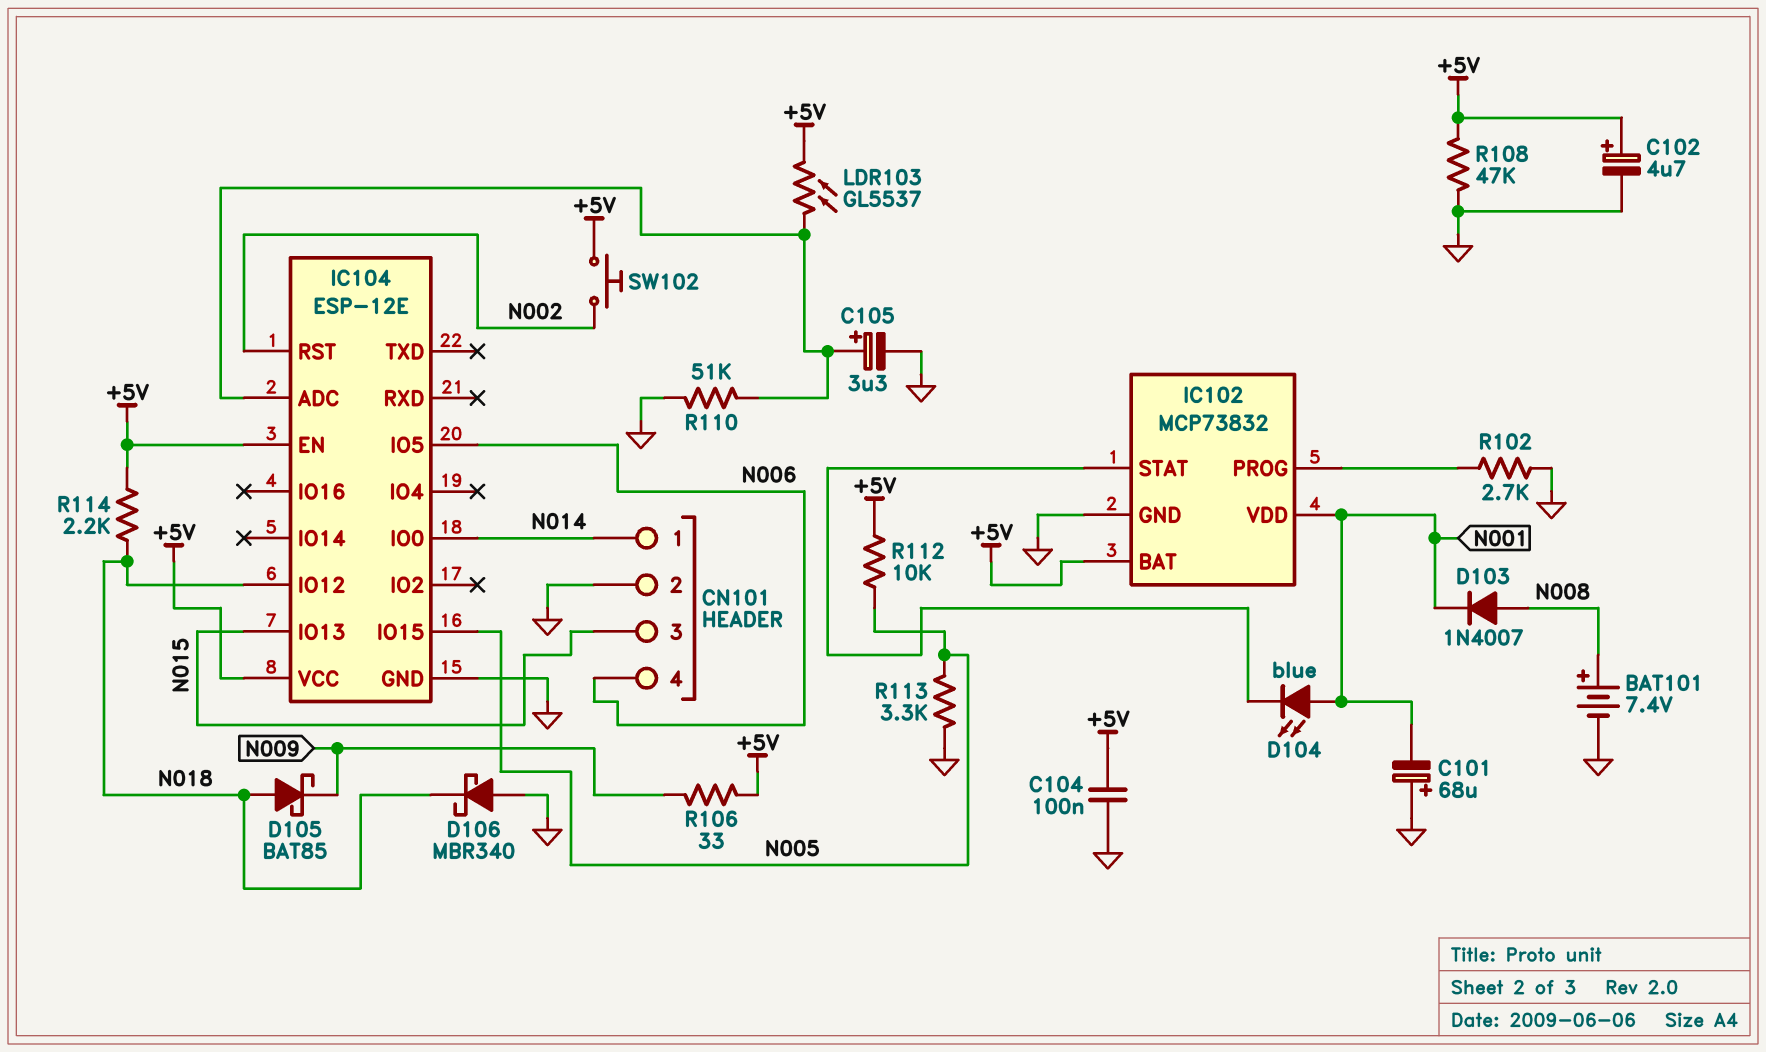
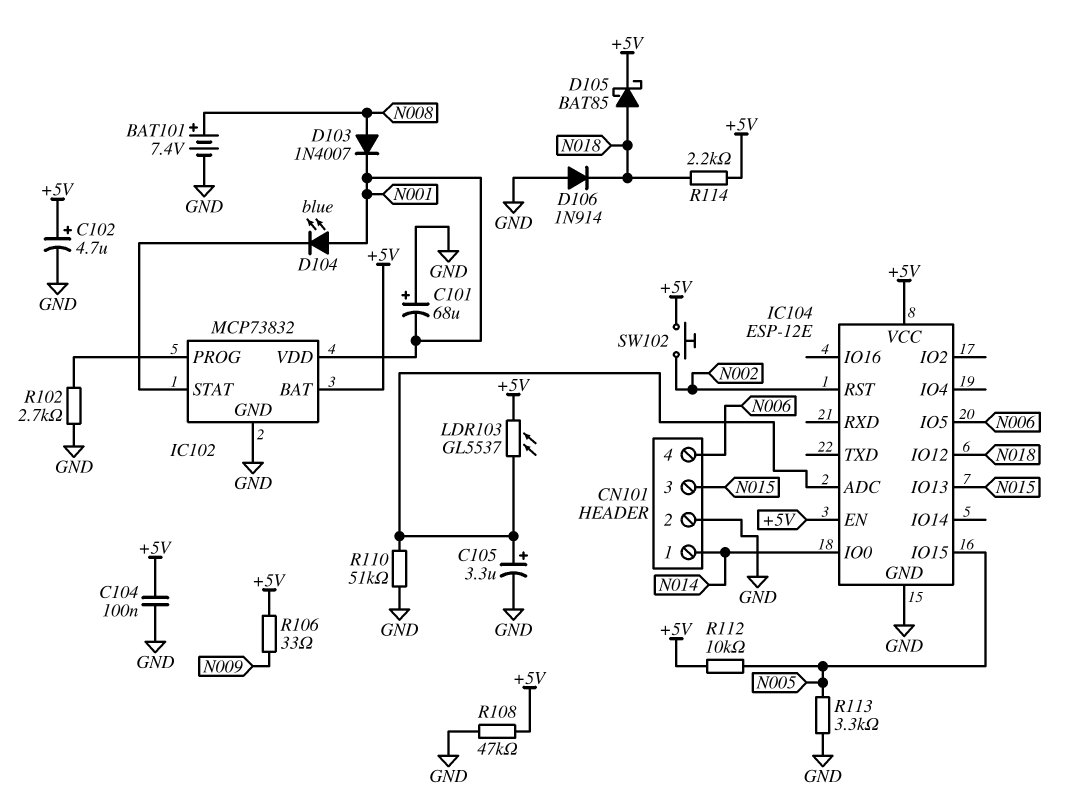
D105: schottky BAT85 (A N018, K N009) -> schottky BAT85 (A N018, K +5V)
D106: schottky MBR340 (A GND, K N018) -> diode 1N914 (A GND, K N018)

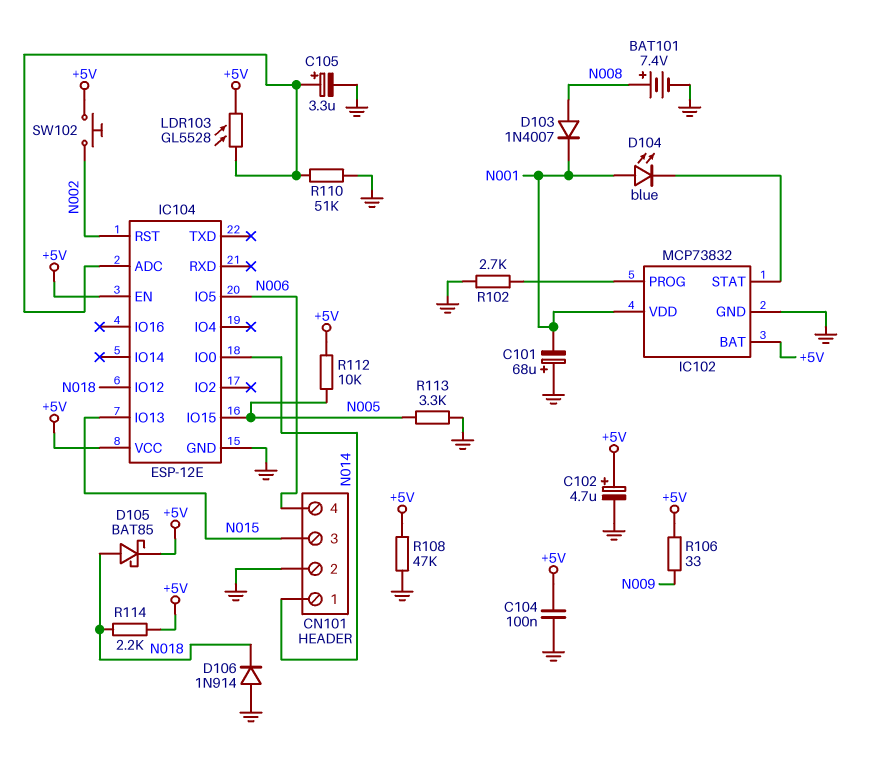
LDR103: GL5537 (+5V, IC104/ADC) -> GL5528 (+5V, IC104/ADC)

